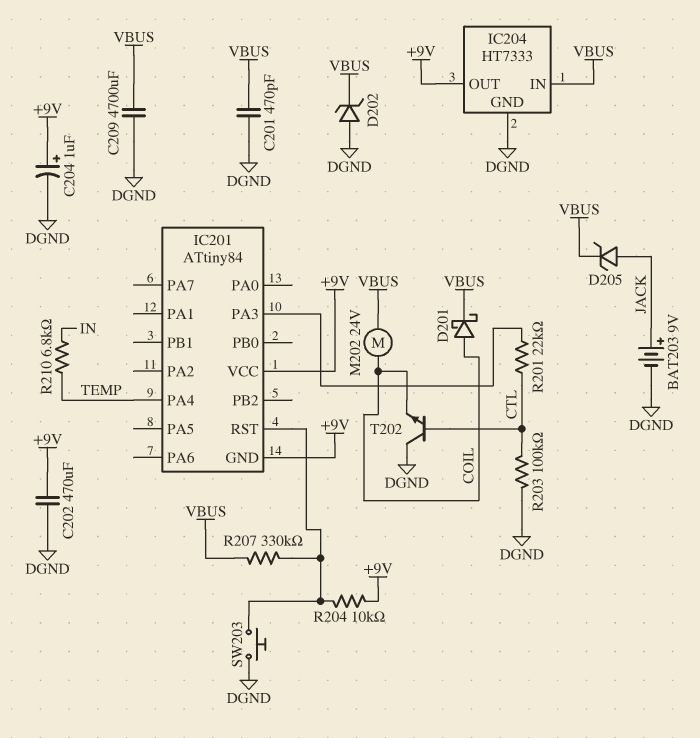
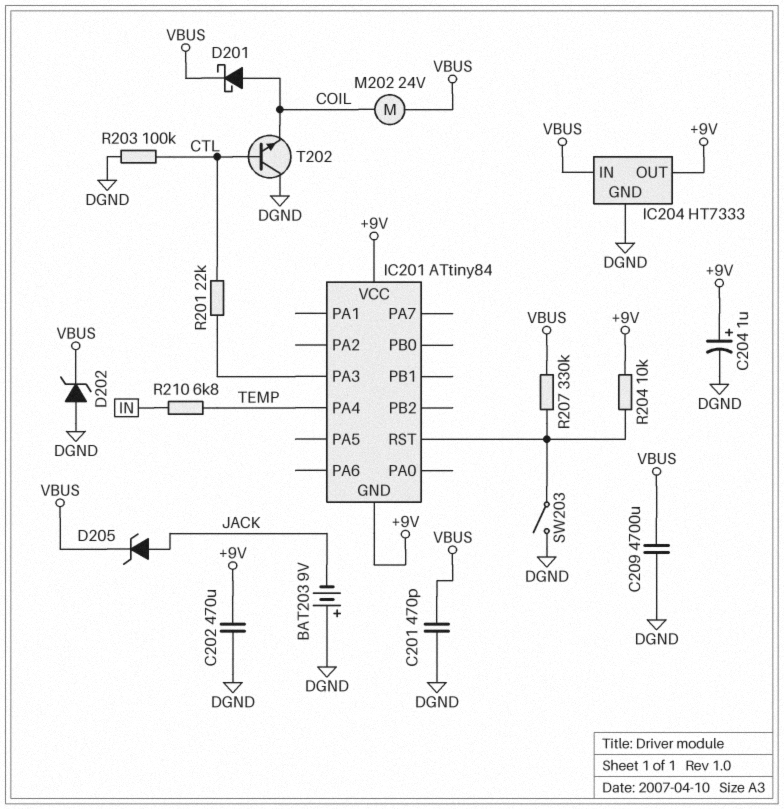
BAT203: 9V (plus JACK, minus DGND) -> 9V (plus DGND, minus JACK)
SW203: button (DGND, IC201/RST) -> switch (DGND, IC201/RST)

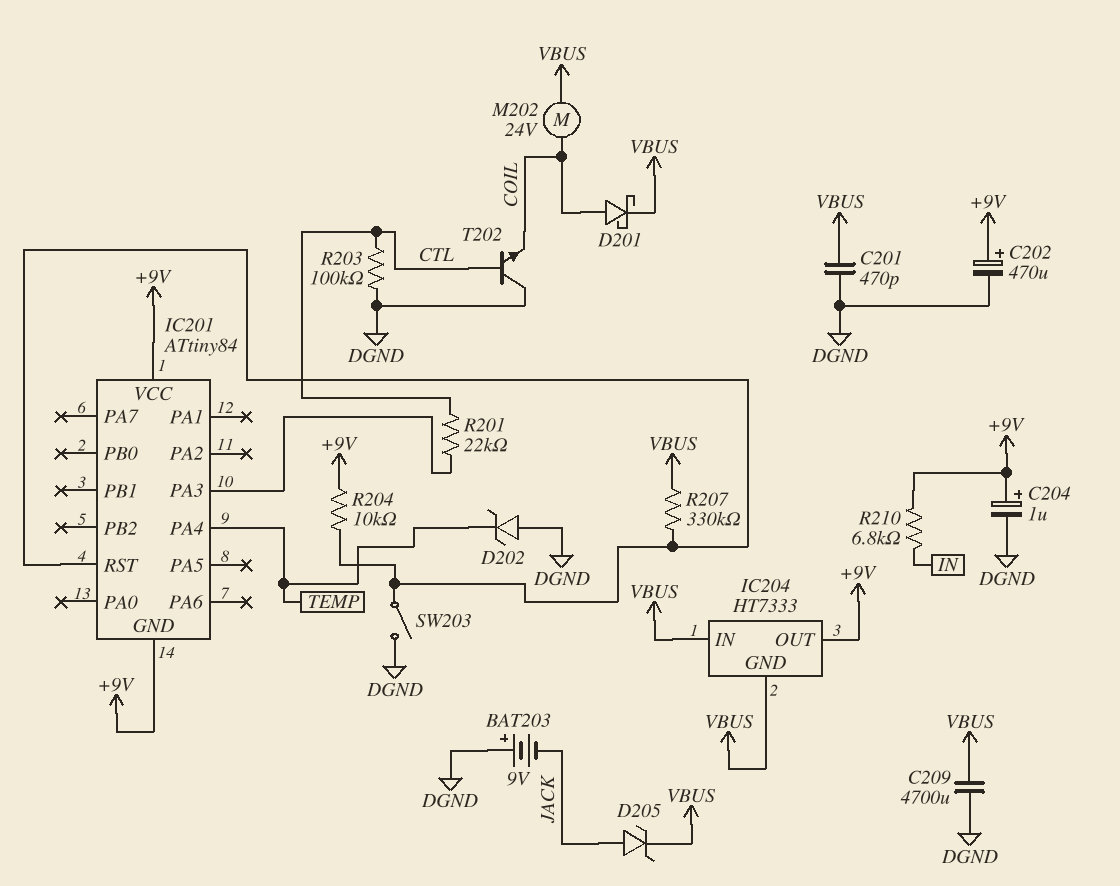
C202: 470uF (+9V, DGND) -> 470uF (plus +9V, minus DGND)
D202: zener (A DGND, K VBUS) -> zener (A DGND, K TEMP)
IC204 pin GND: DGND -> VBUS
R210: 6.8k (IN, TEMP) -> 6.8k (+9V, IN)

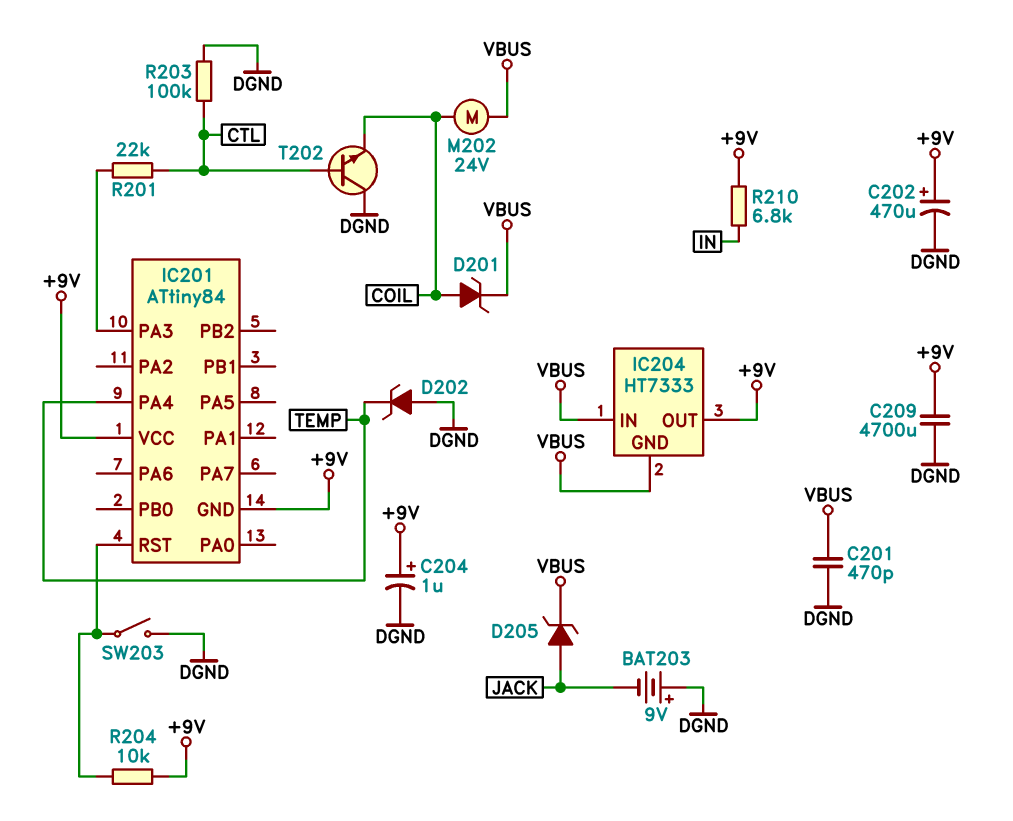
C209: 4700uF (DGND, VBUS) -> 4700uF (+9V, DGND)
D201: schottky (A COIL, K VBUS) -> zener (A COIL, K VBUS)
R207: 330k (IC201/RST, VBUS) -> none

